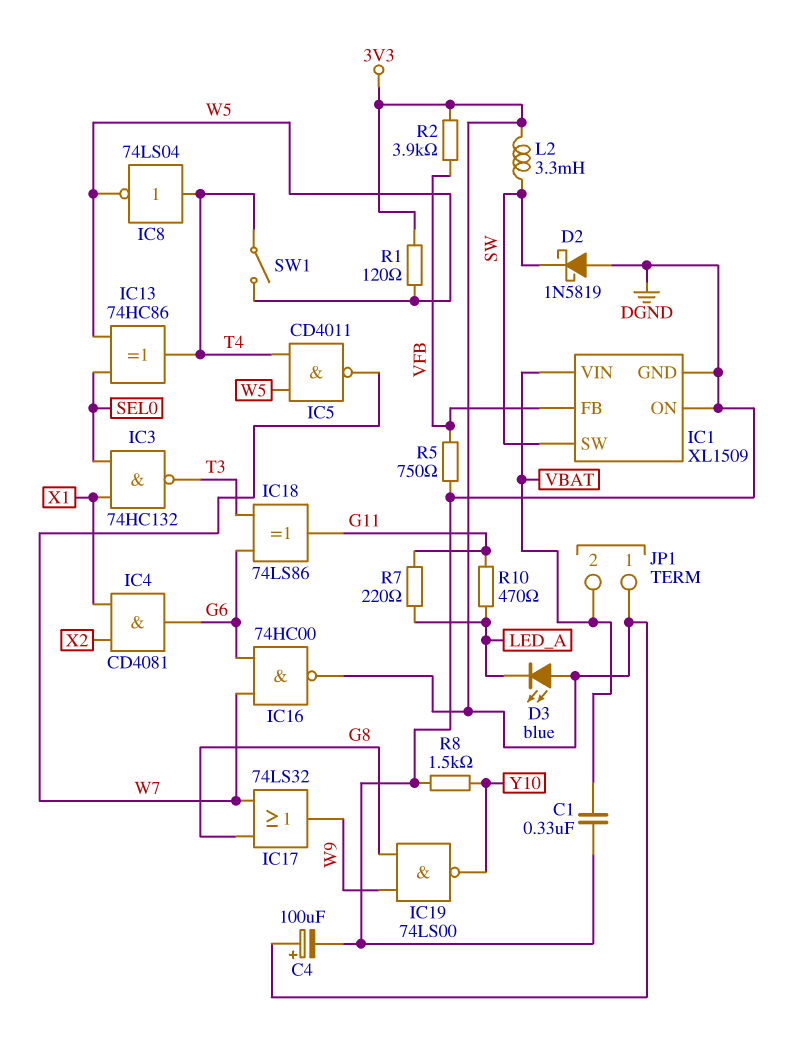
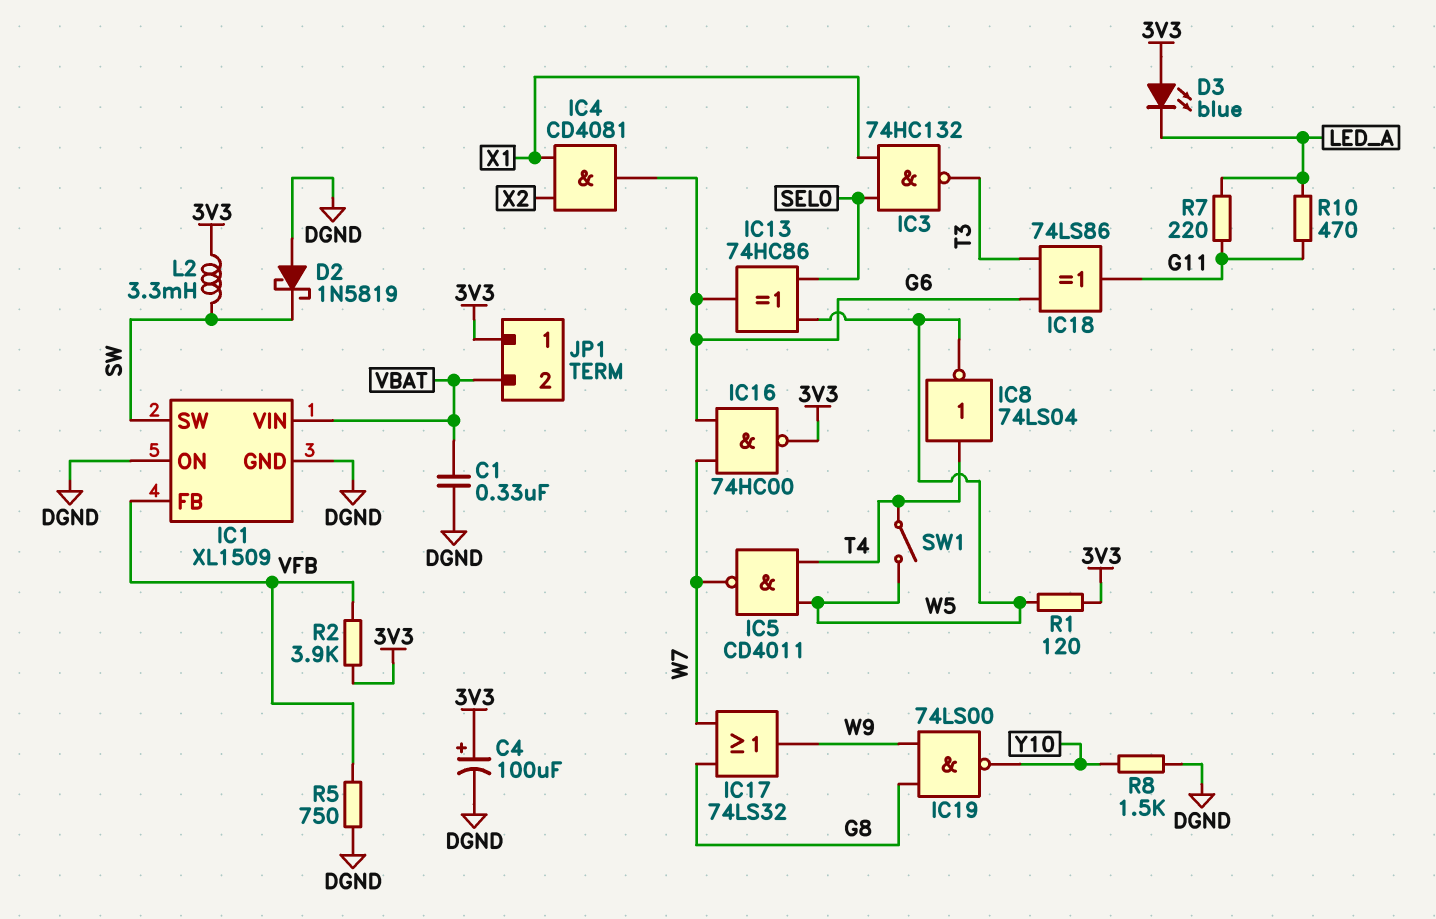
IC13: XOR 74HC86 (in SEL0, in W5, out T4) -> XOR 74HC86 (in SEL0, in W5, out G6)

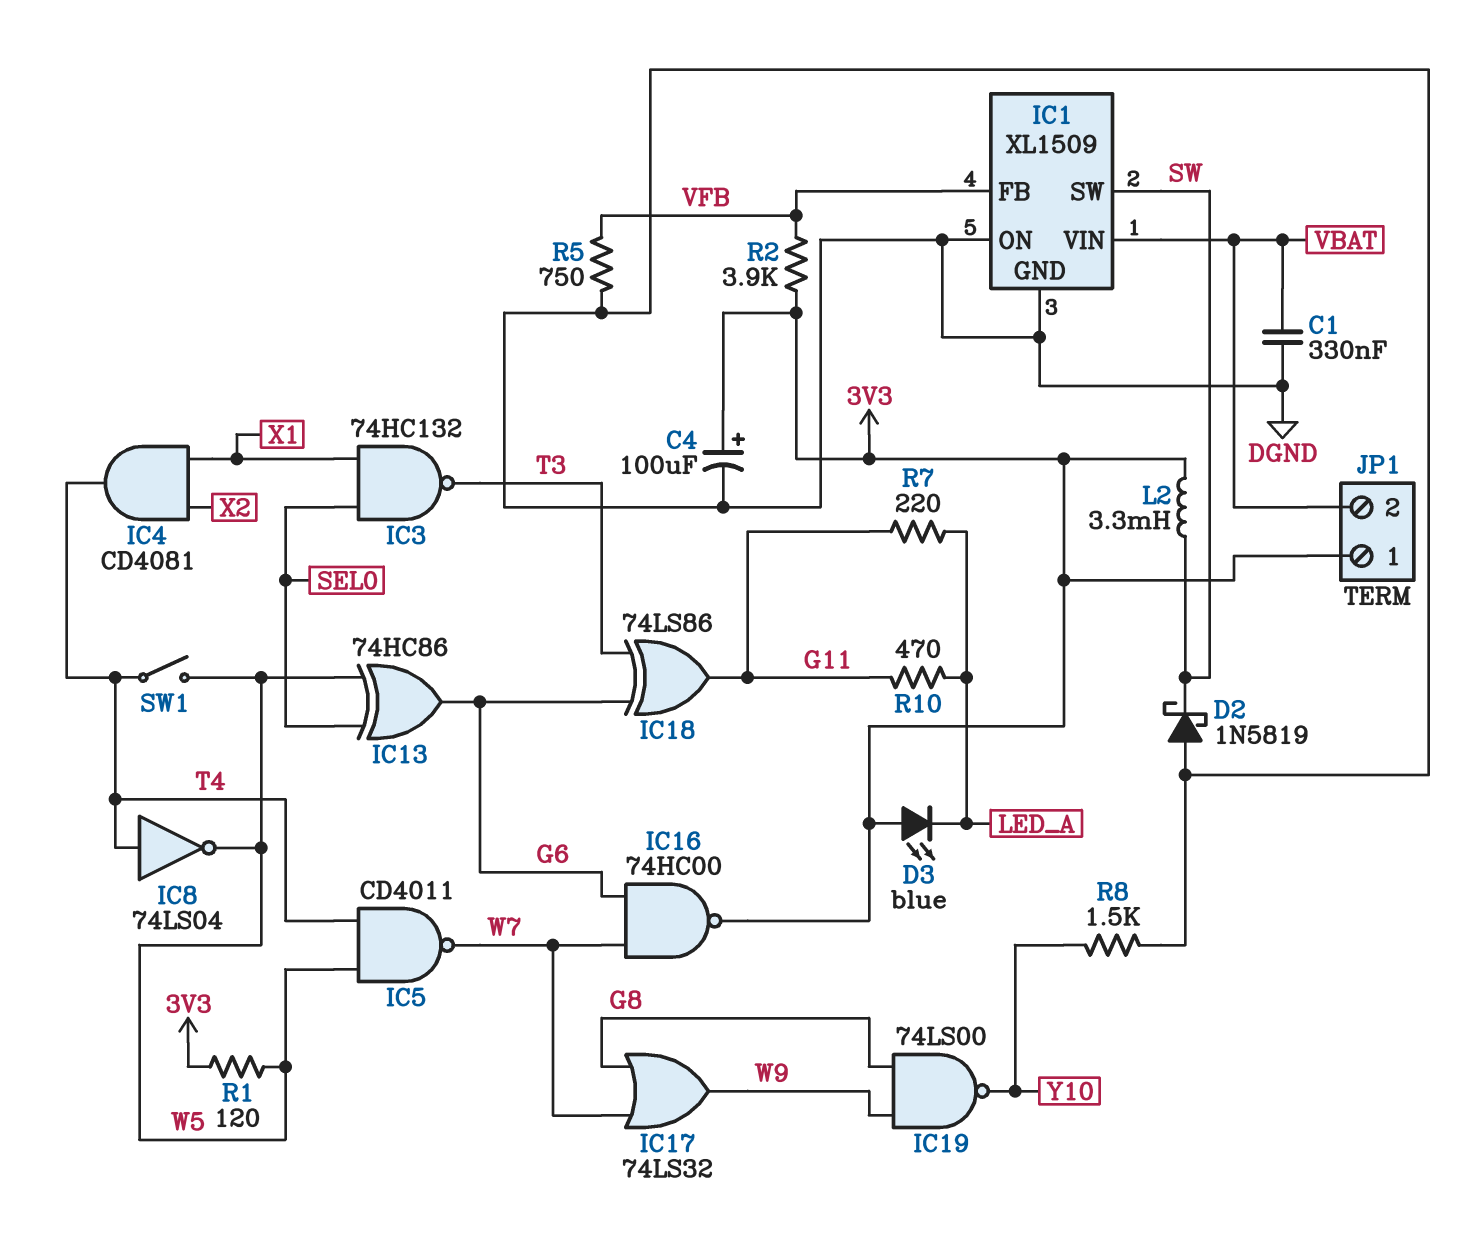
IC4: AND CD4081 (in X1, in X2, out G6) -> AND CD4081 (in X1, in X2, out T4)

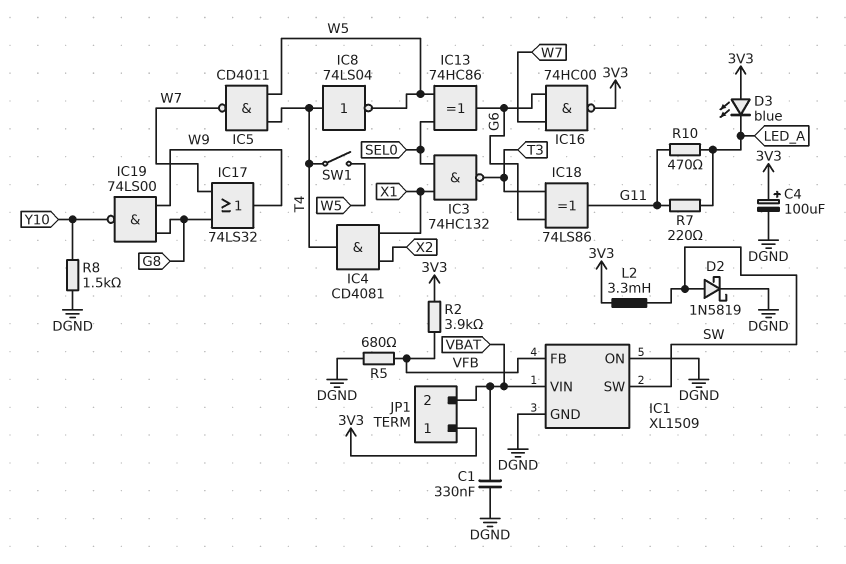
D2: schottky 1N5819 (A DGND, K SW) -> schottky 1N5819 (A SW, K DGND)
R1: 120 (3V3, W5) -> none
R5: 750 (DGND, VFB) -> 680 (DGND, VFB)

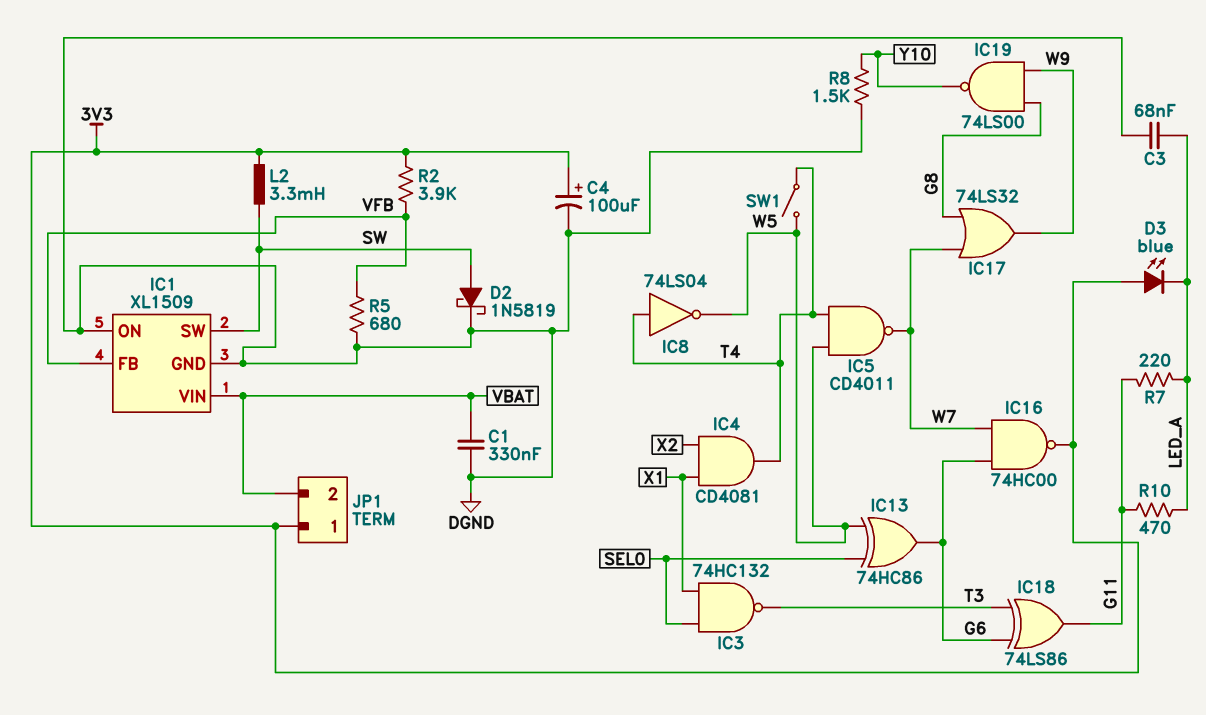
C3: none -> 68nF (DGND, LED_A)

